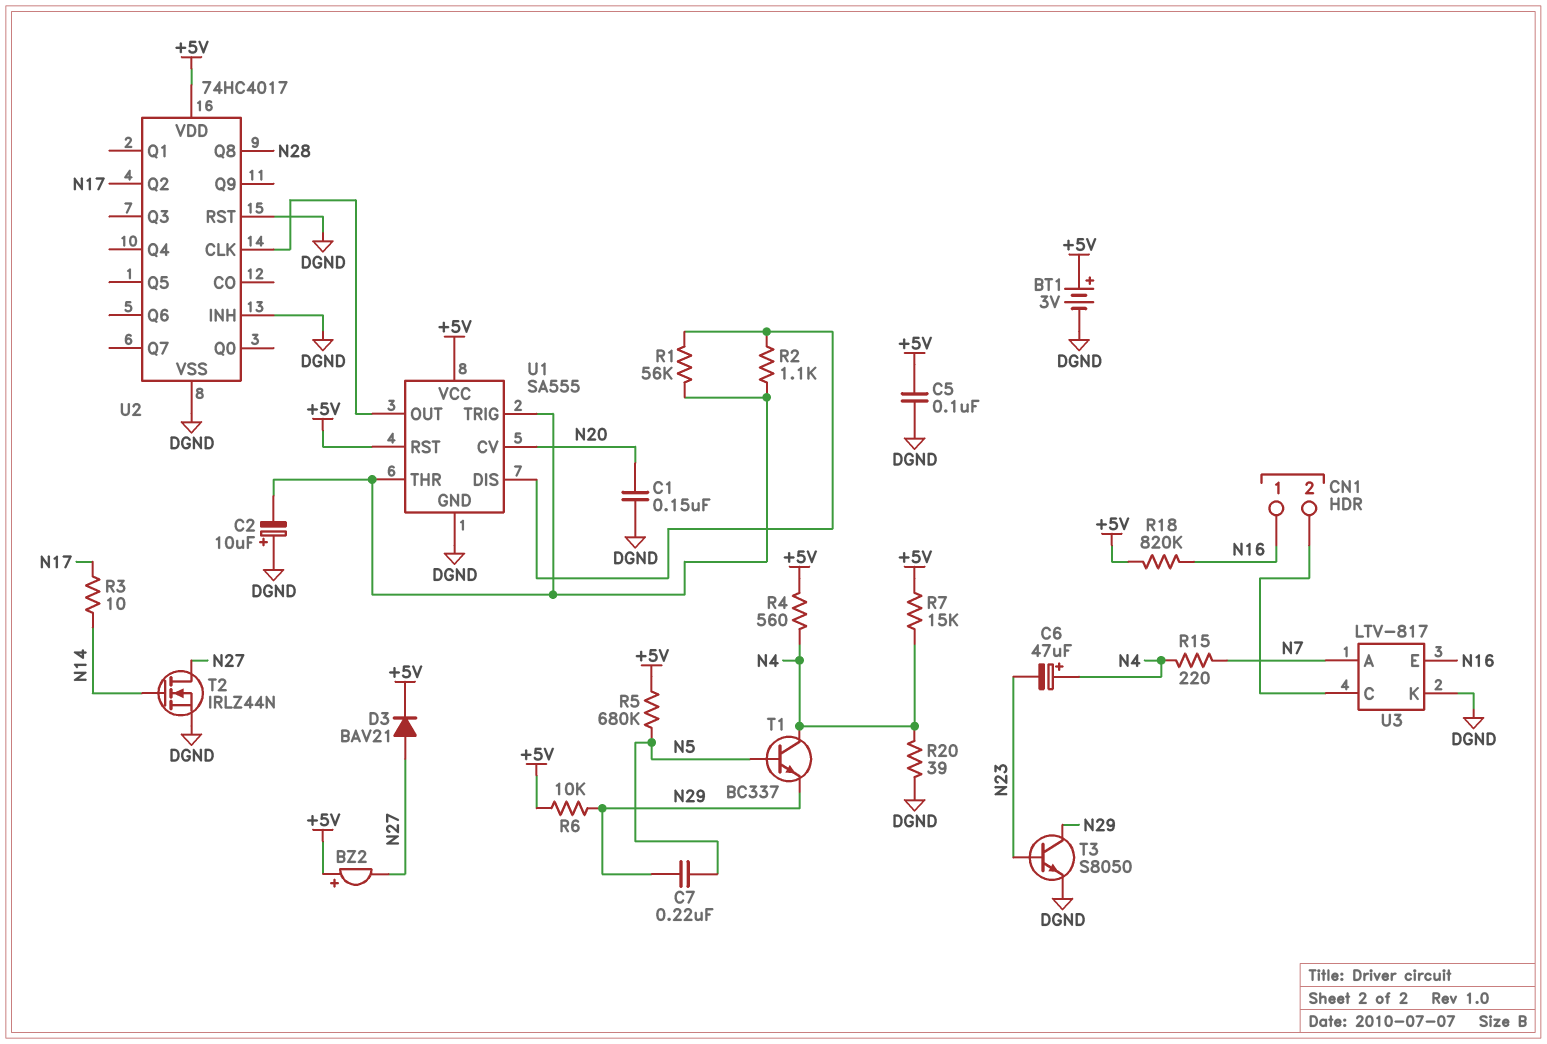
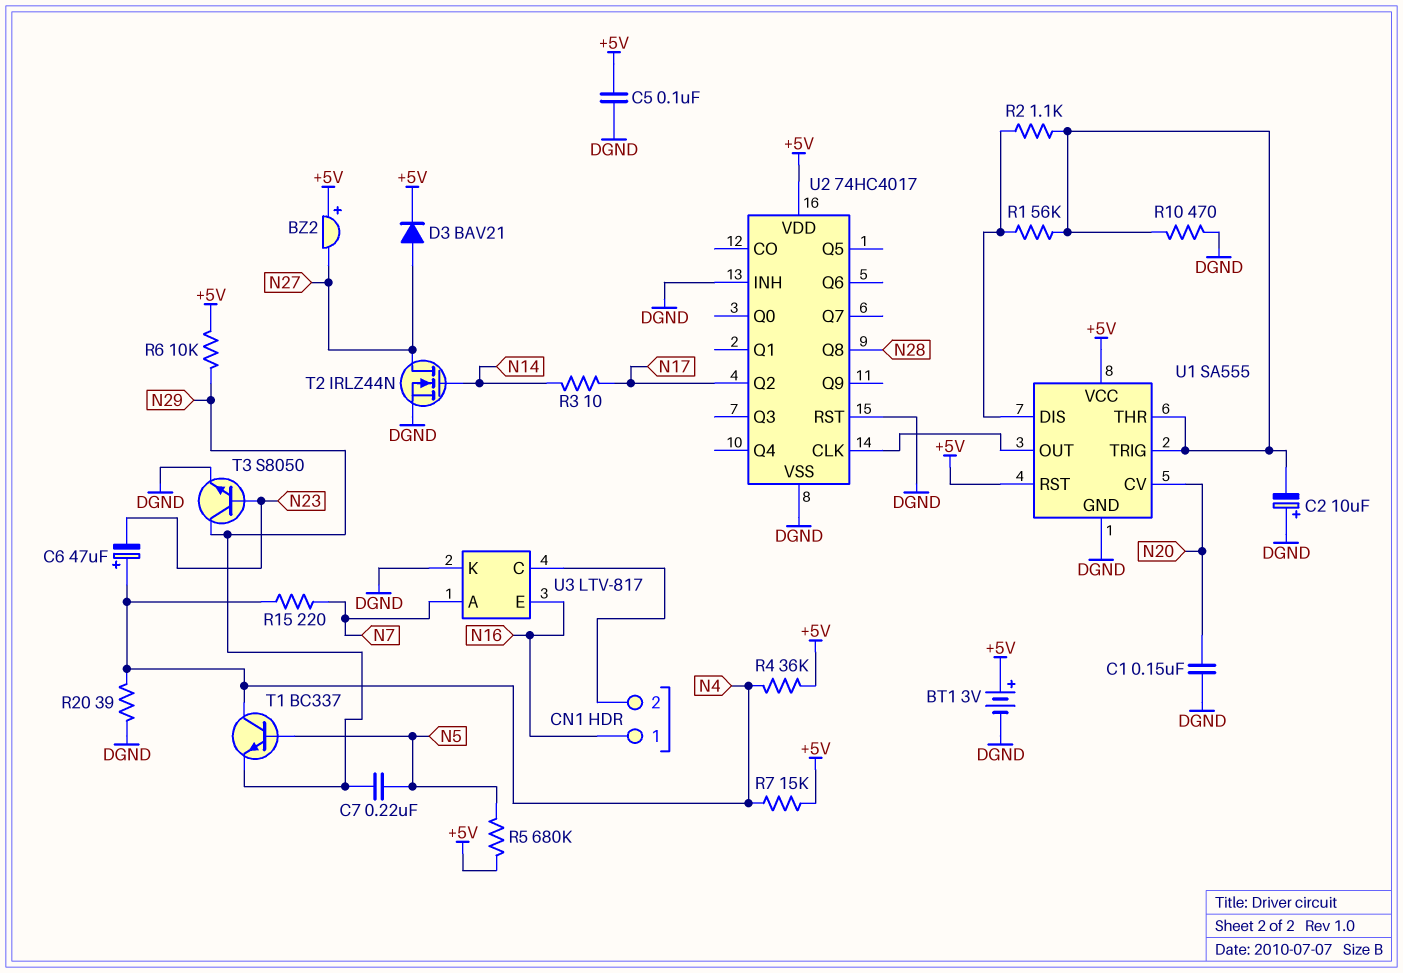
R4: 560 (+5V, N4) -> 36k (+5V, N4)
R10: none -> 470 (DGND, U1/THR)
R18: 820k (+5V, N16) -> none

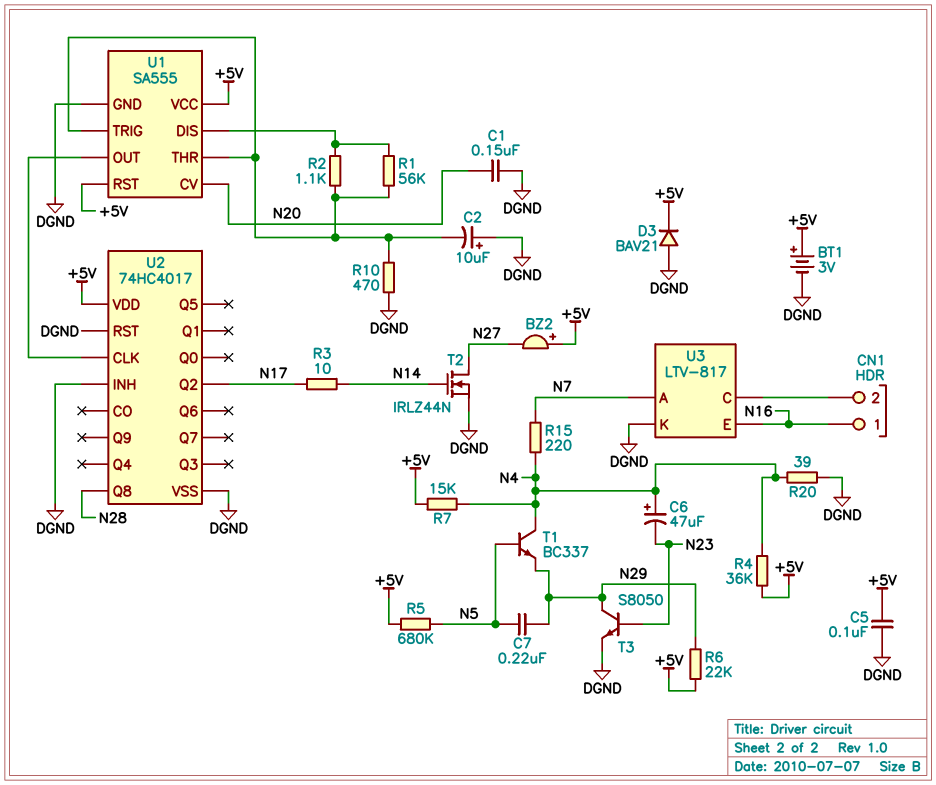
D3: diode BAV21 (A N27, K +5V) -> diode BAV21 (A DGND, K +5V)
R6: 10k (+5V, N29) -> 22k (+5V, N29)

